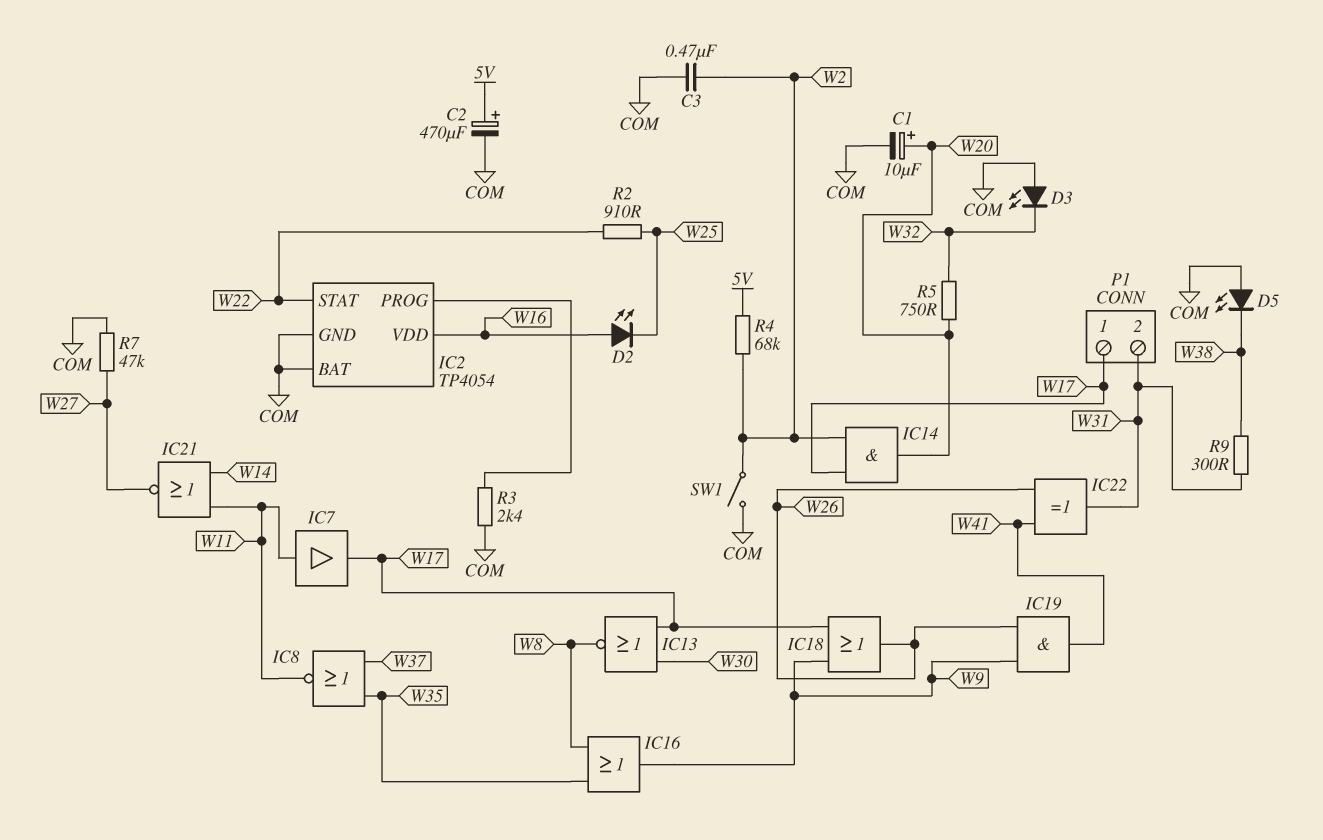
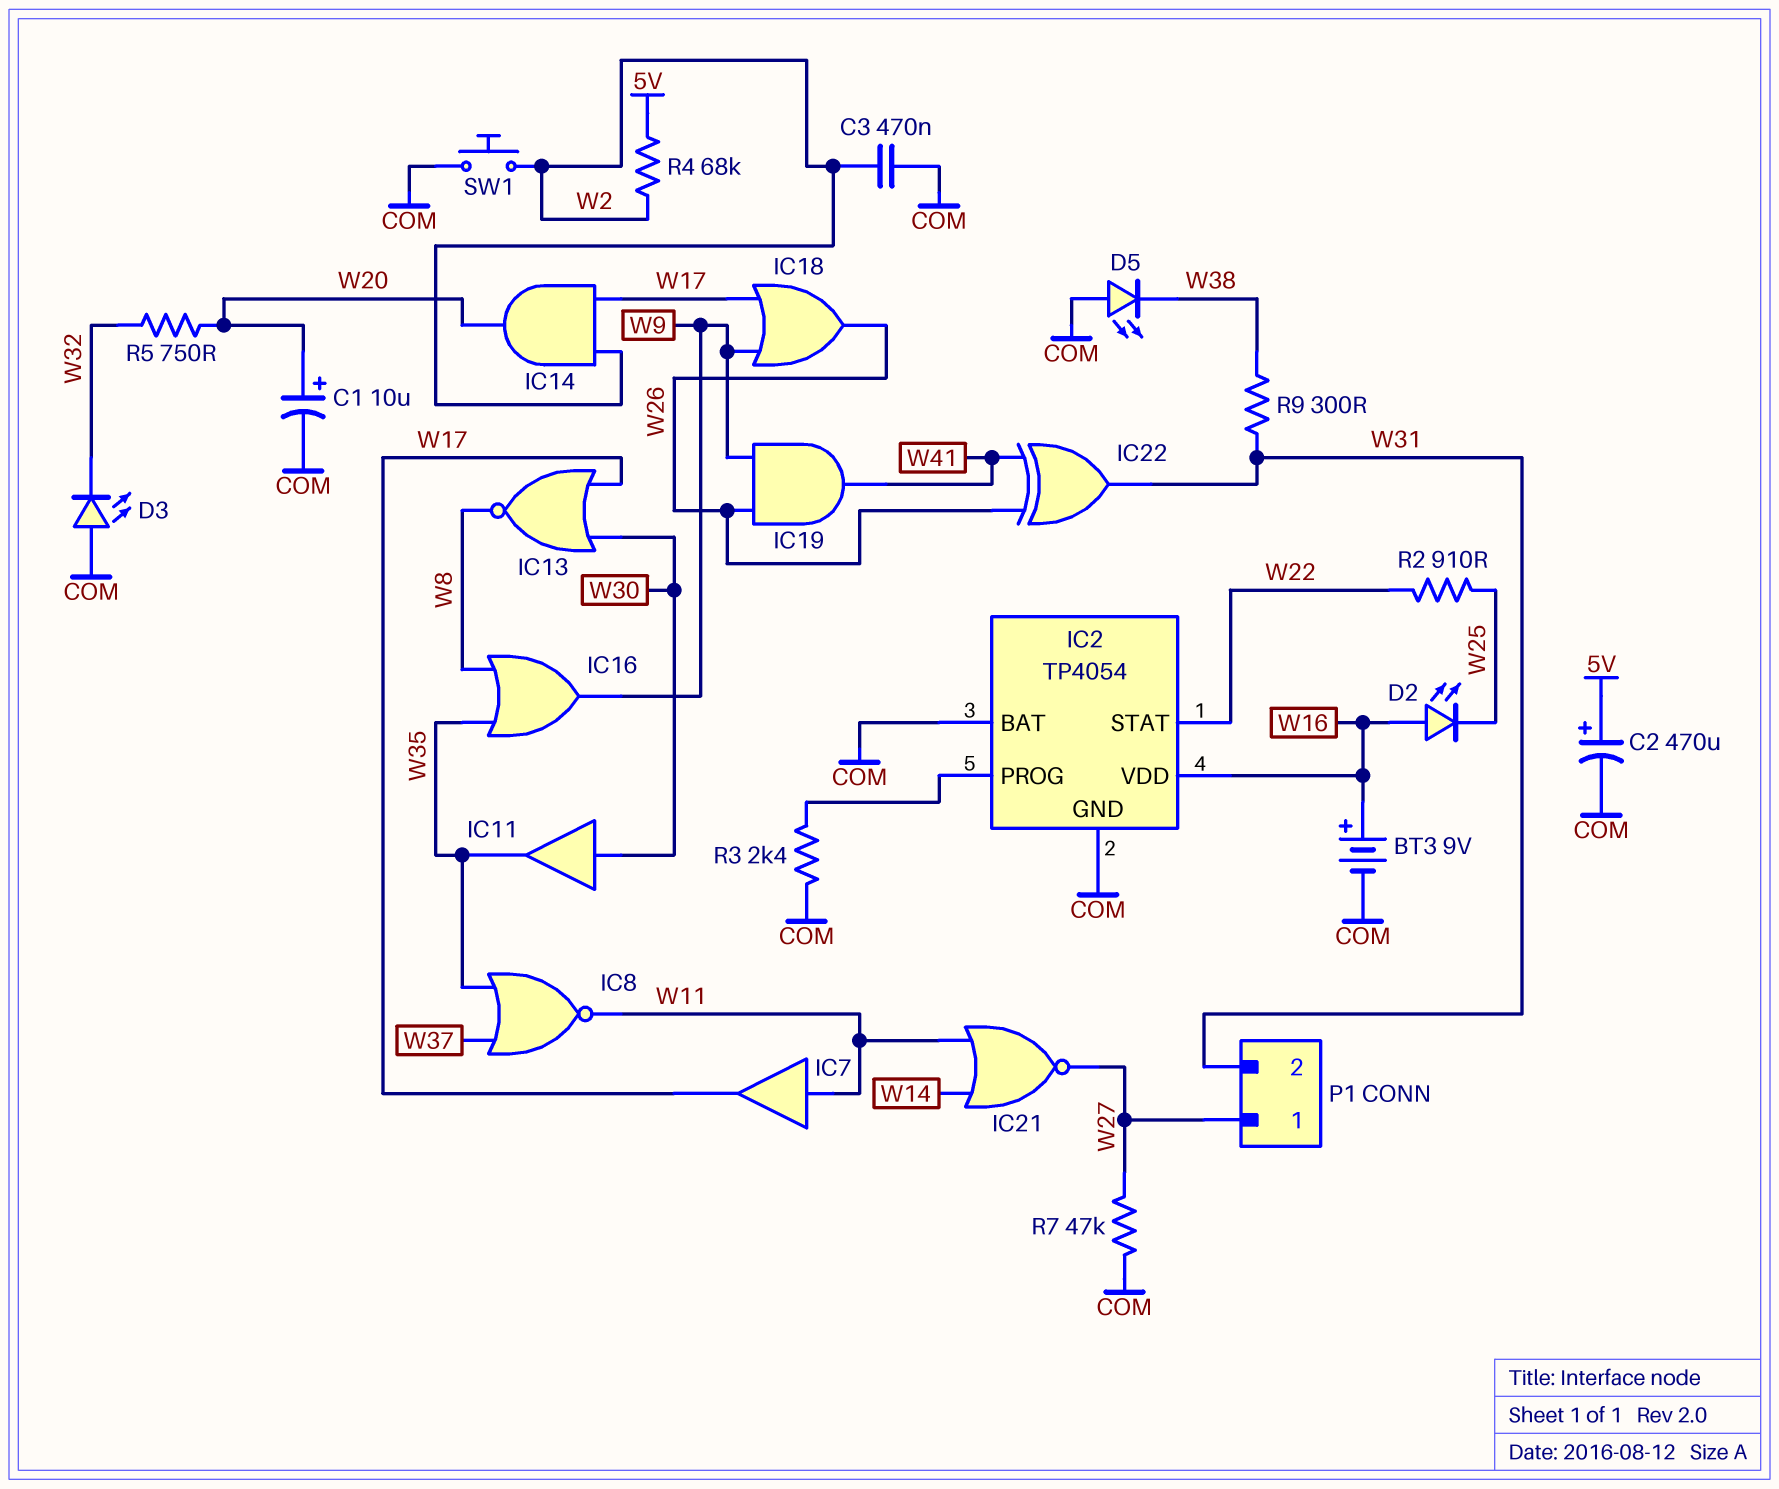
BT3: none -> 9V (plus W16, minus COM)
IC11: none -> buffer (in W30, out W35)
P1 pin 1: W17 -> W27
SW1: switch (COM, W2) -> button (COM, W2)

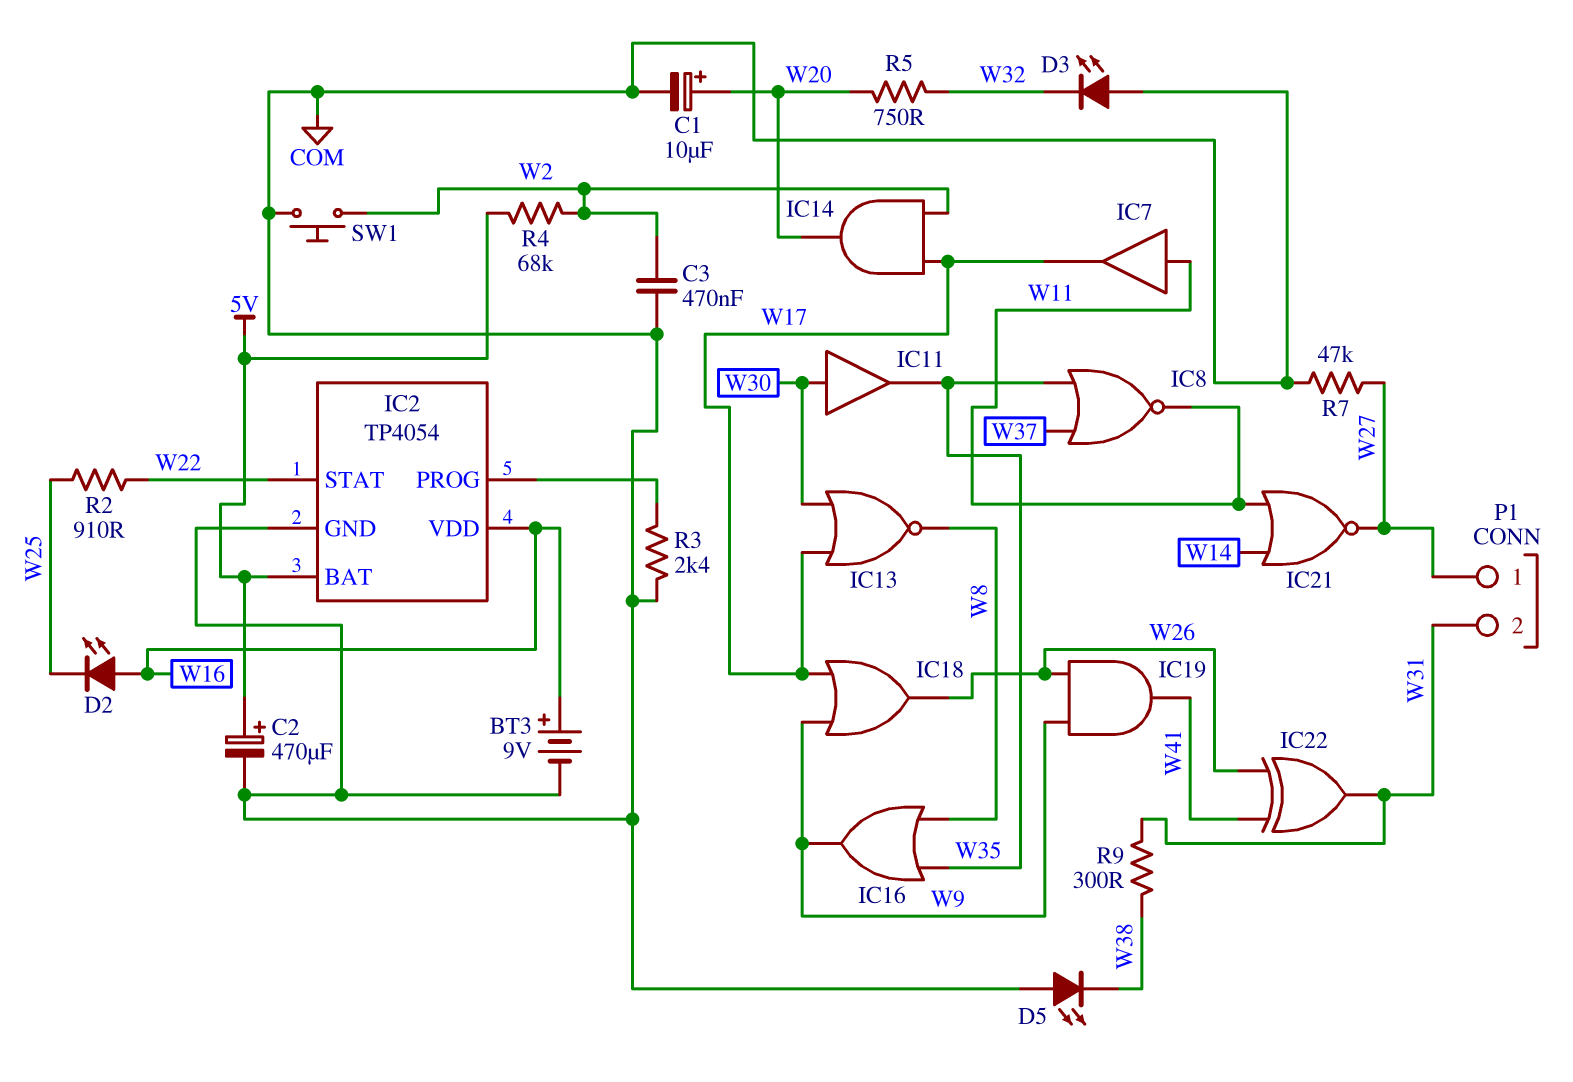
IC2 pin BAT: COM -> 5V

